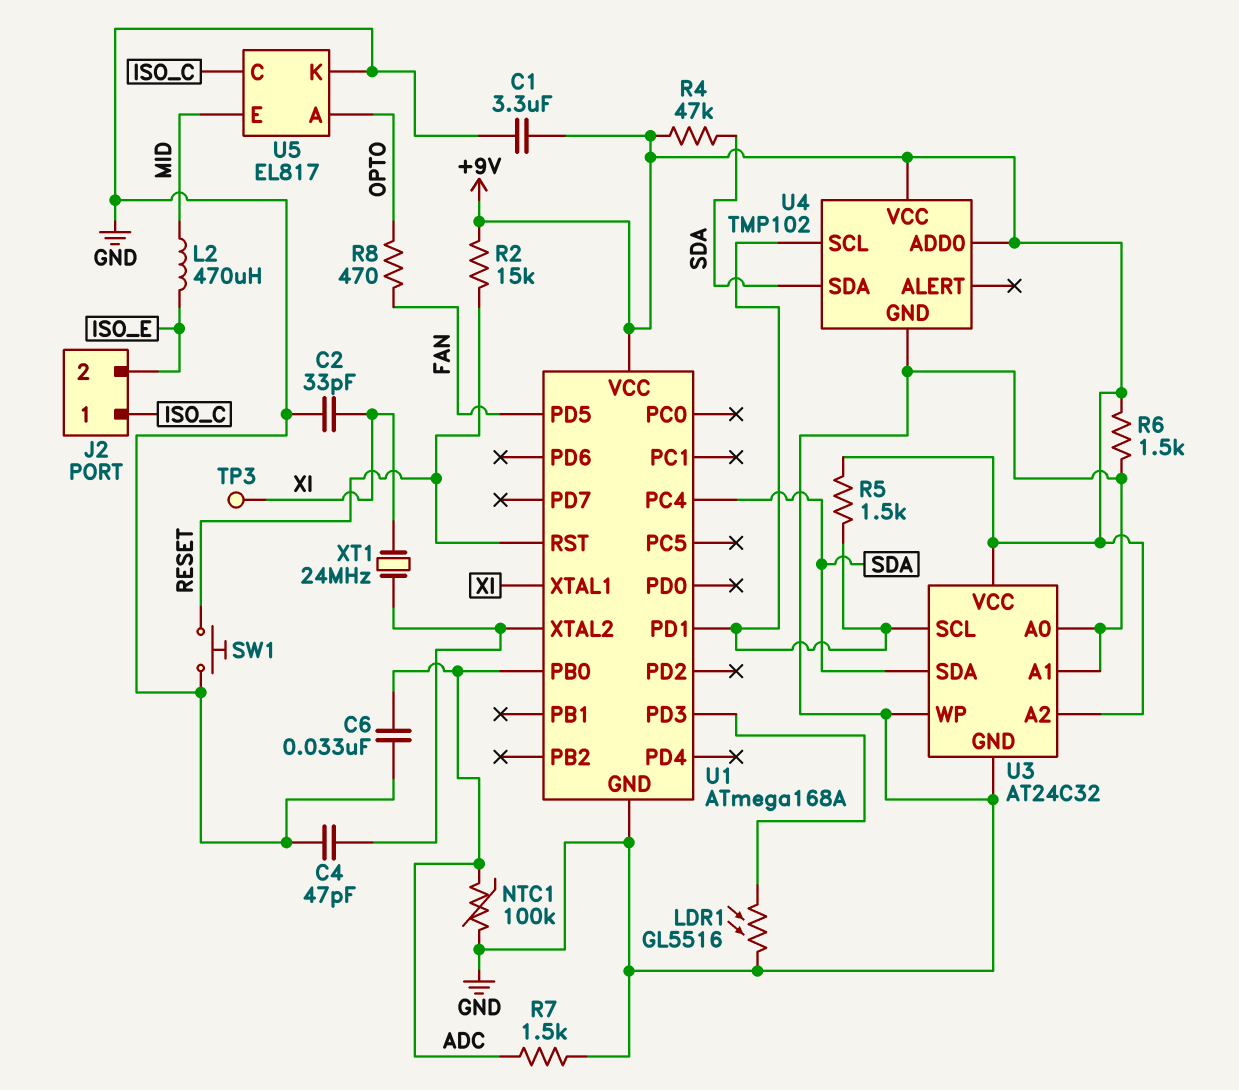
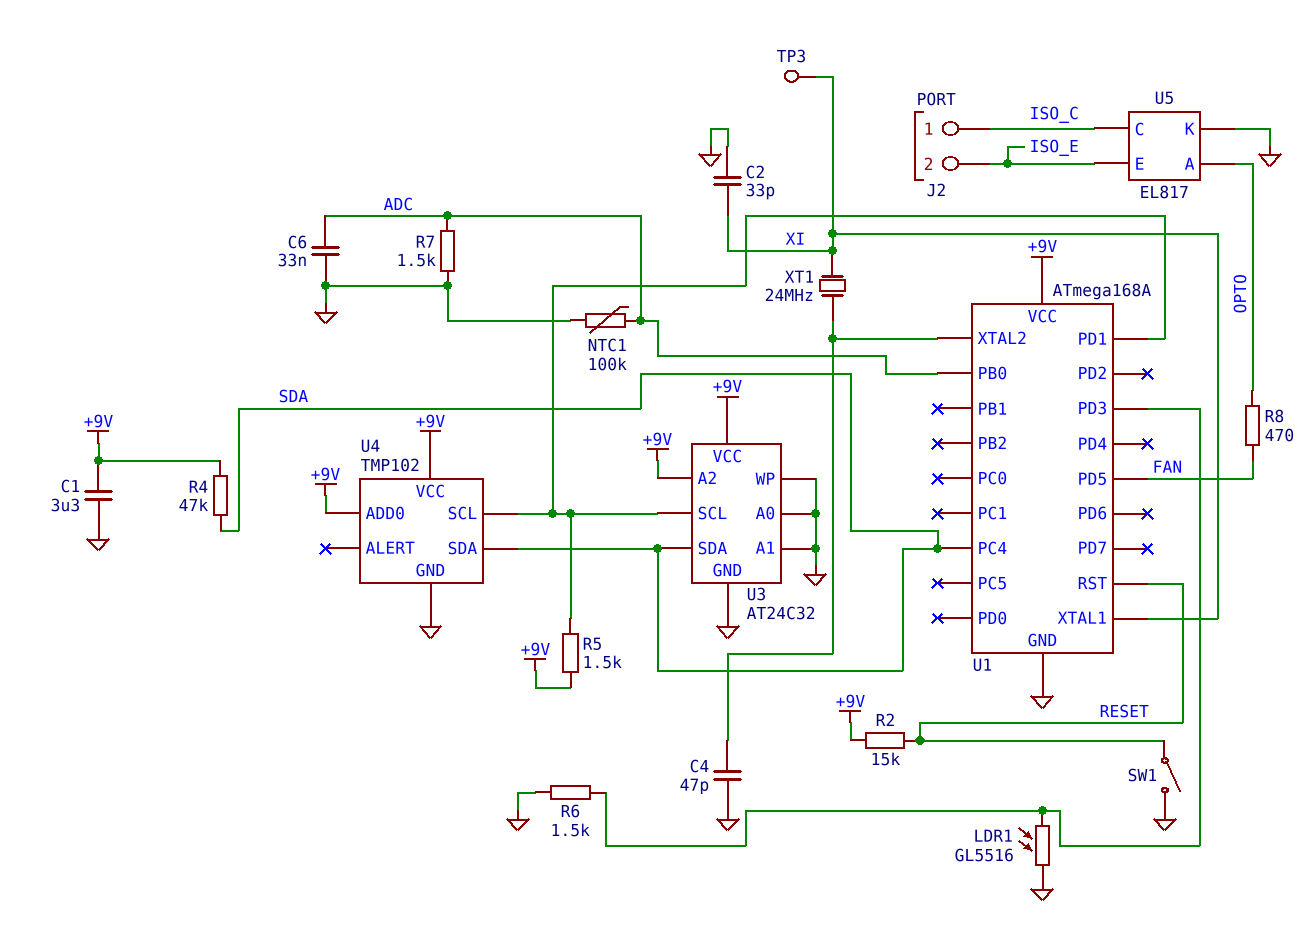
L2: 470uH (ISO_E, MID) -> none
R6: 1.5k (+9V, GND) -> 1.5k (GND, U1/PD3)
SW1: button (GND, RESET) -> switch (GND, RESET)
U5 pin E: MID -> ISO_E

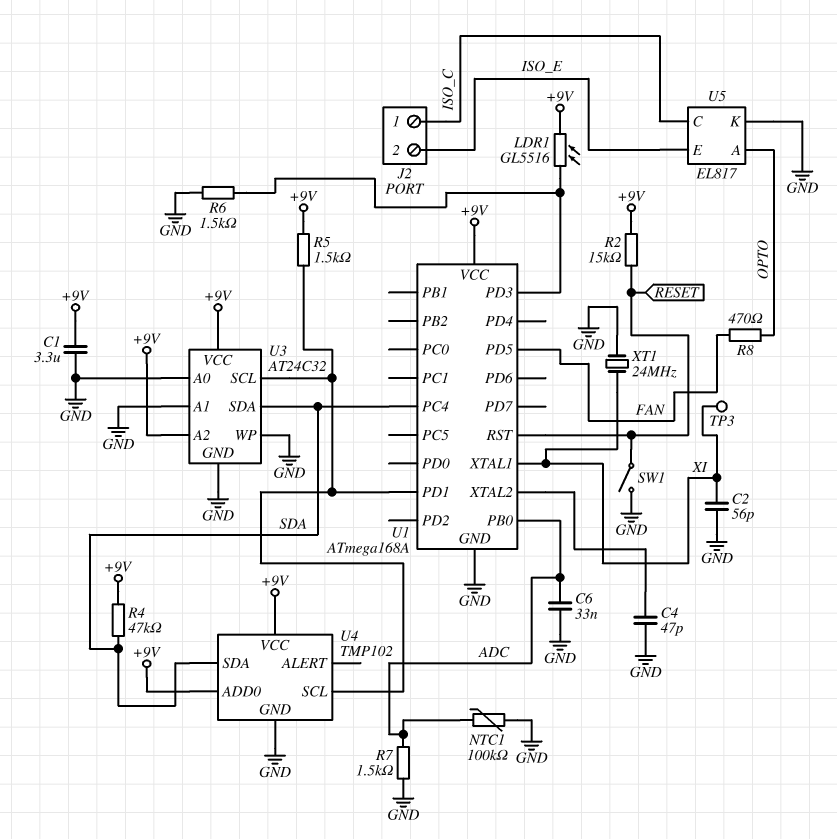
C2: 33pF (GND, XI) -> 56pF (GND, XI)
LDR1: GL5516 (GND, U1/PD3) -> GL5516 (+9V, U1/PD3)
XT1: 24MHz (U1/XTAL2, XI) -> 24MHz (GND, XI)

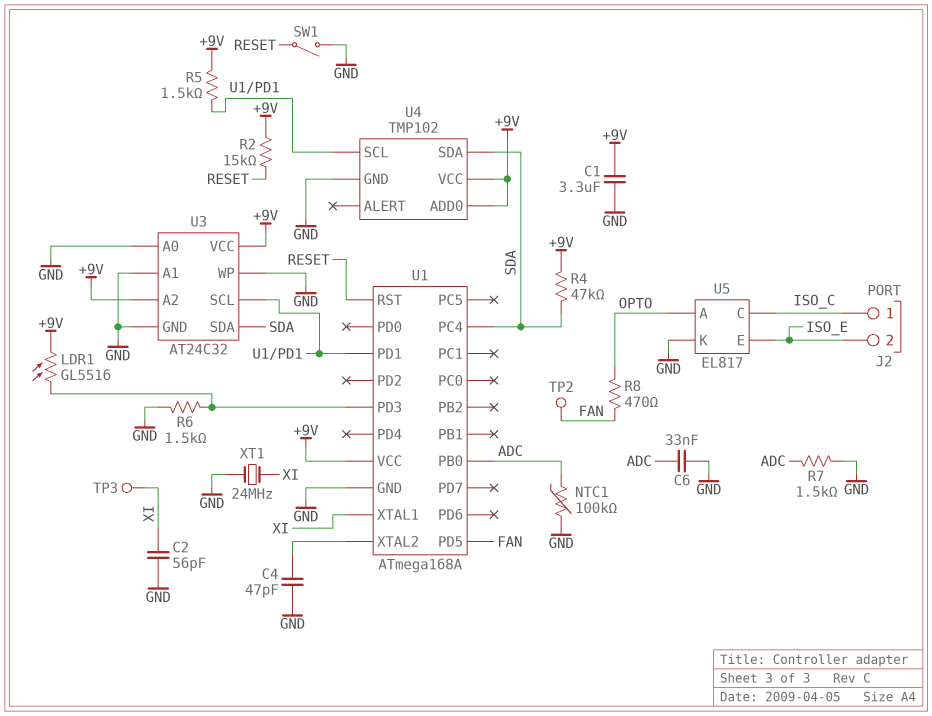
TP2: none -> test point (FAN)

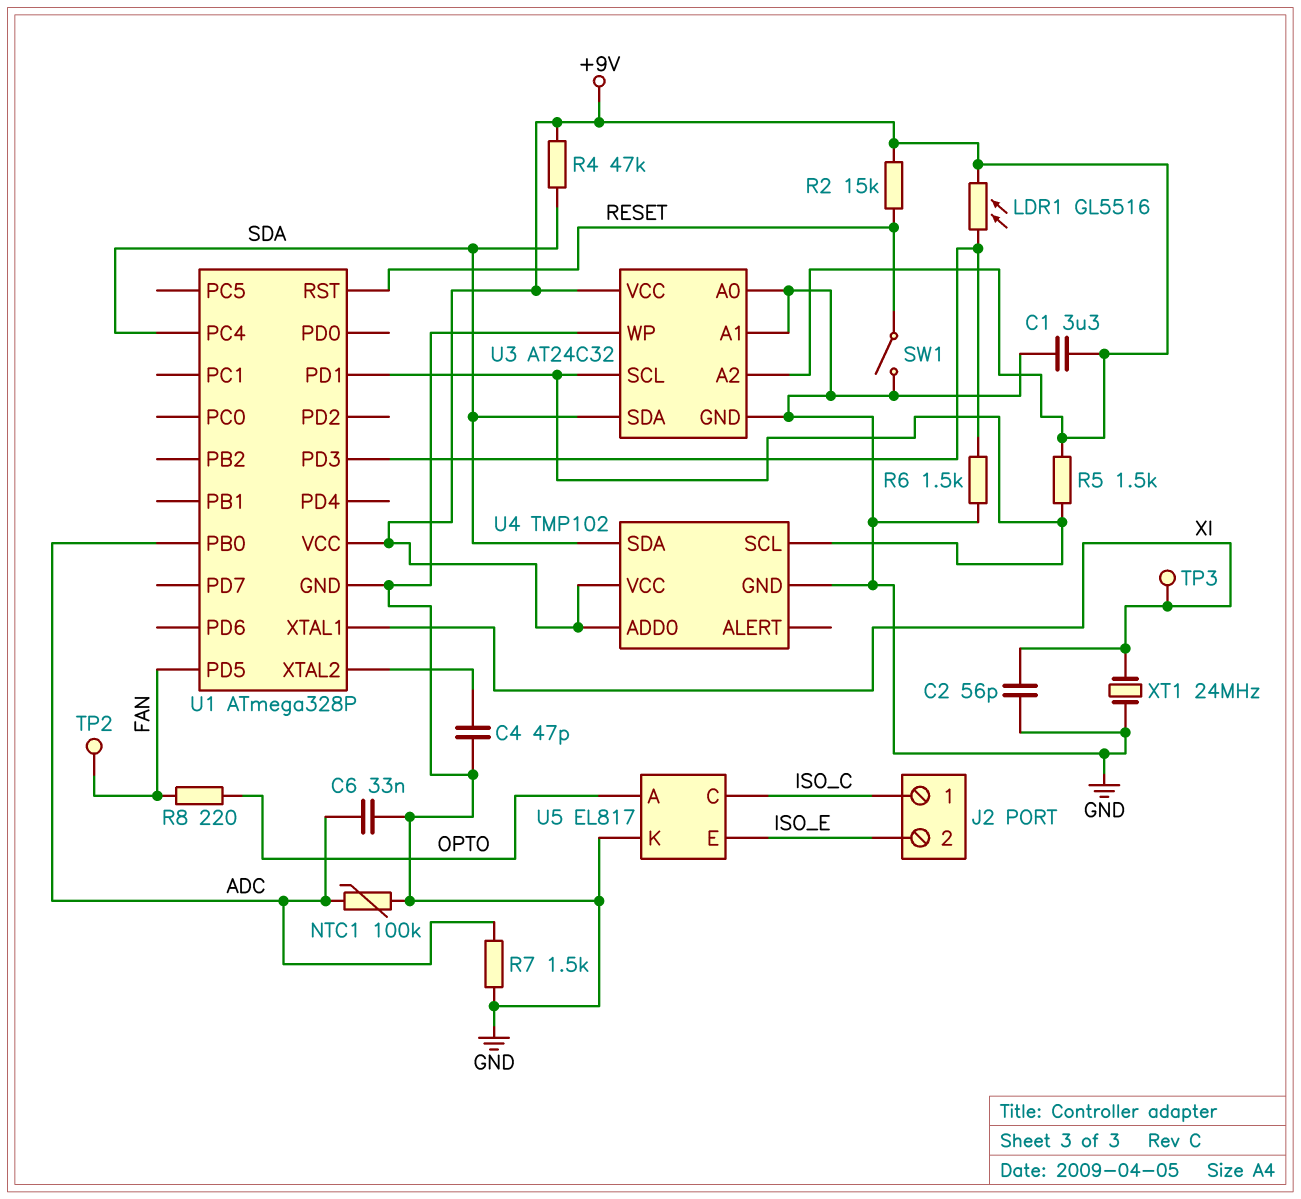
R8: 470 (FAN, OPTO) -> 220 (FAN, OPTO)
U1: ATmega168A -> ATmega328P

